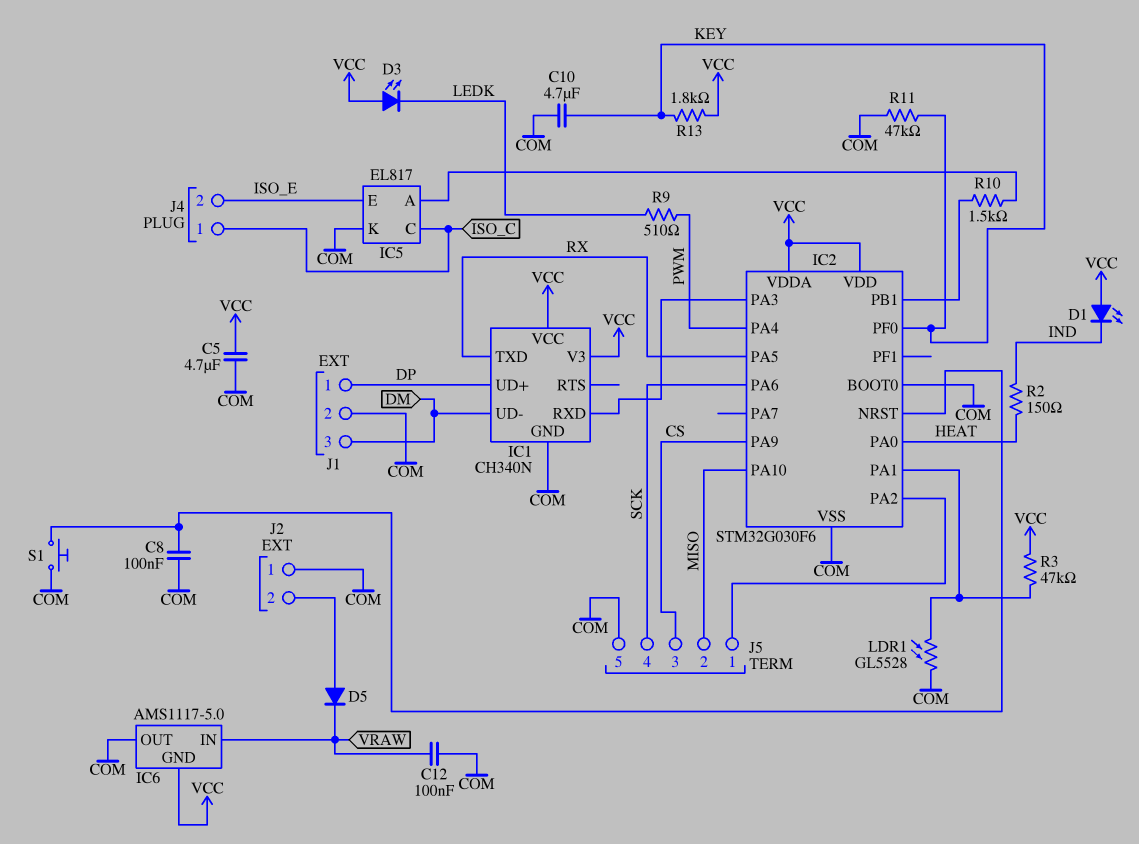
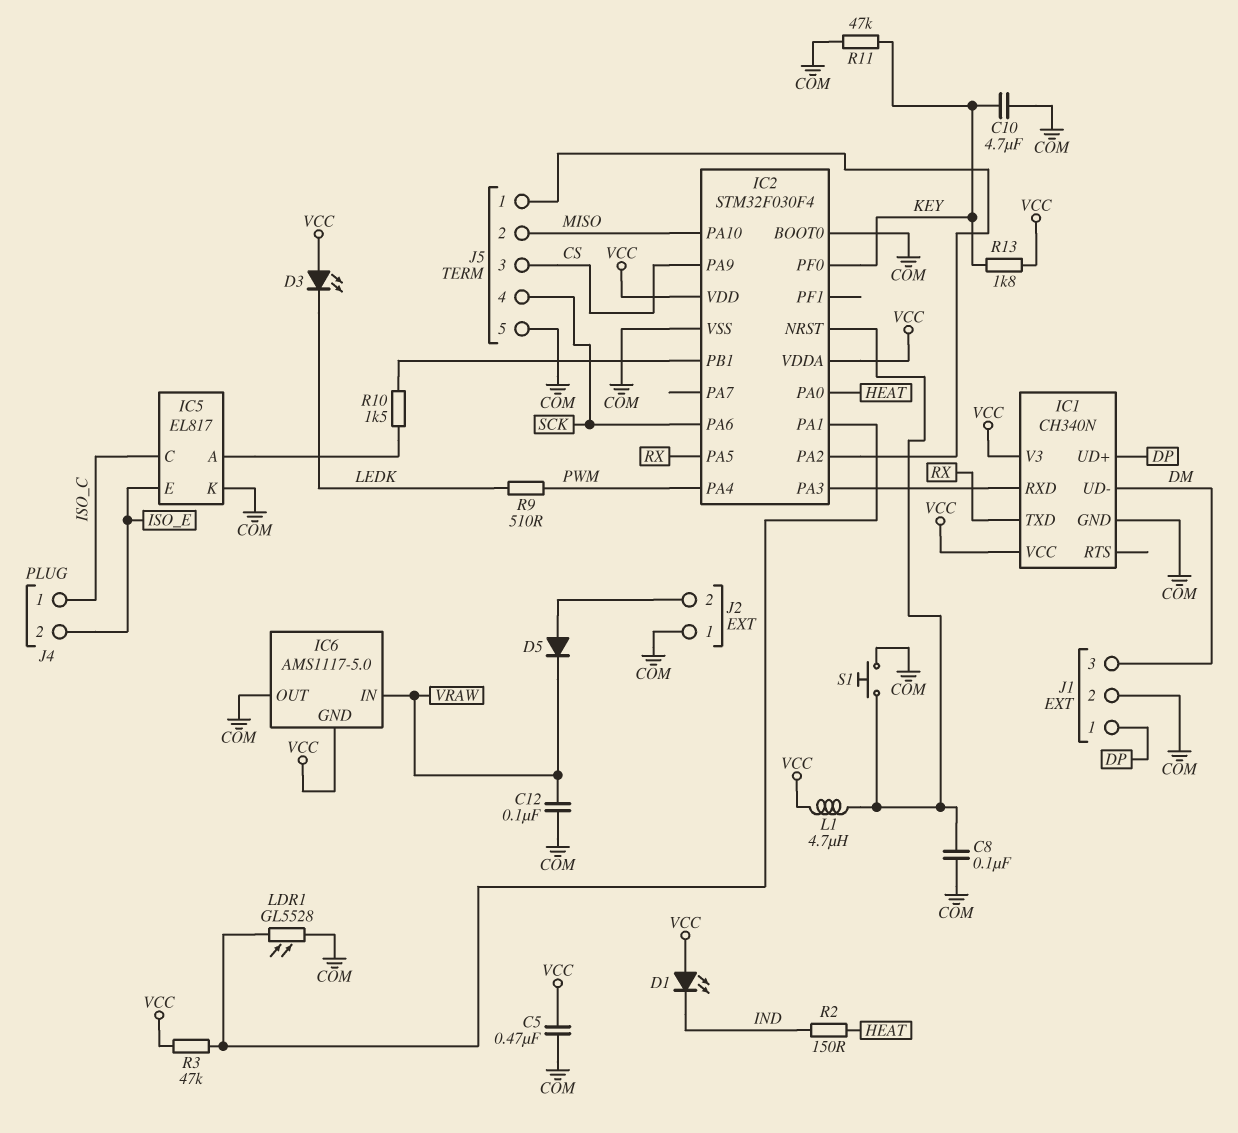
C5: 4.7uF (COM, VCC) -> 470nF (COM, VCC)
IC2: STM32G030F6 -> STM32F030F4
L1: none -> 4.7uH (IC2/NRST, VCC)

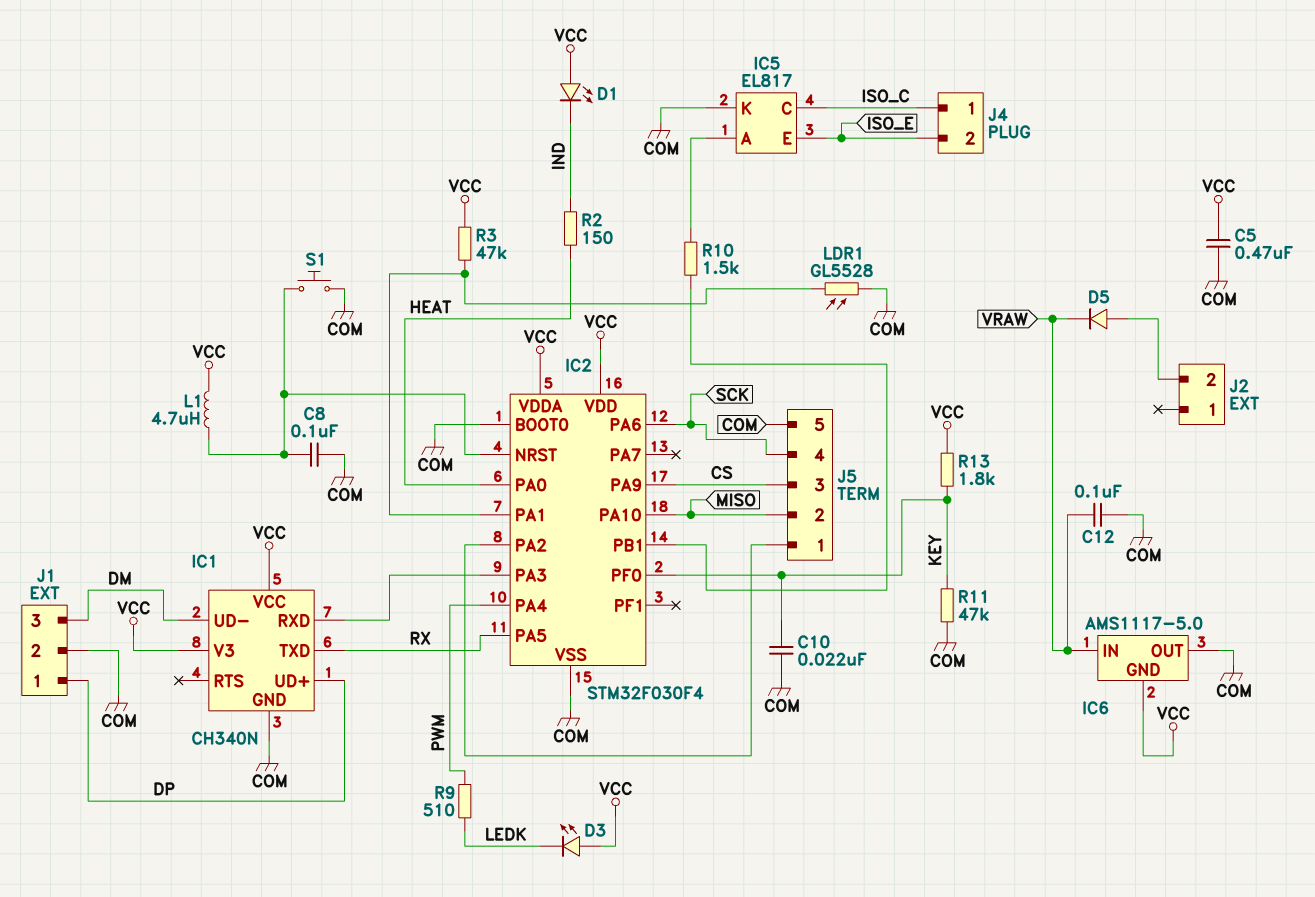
C10: 4.7uF (COM, KEY) -> 22nF (COM, KEY)
J2 pin 1: COM -> none

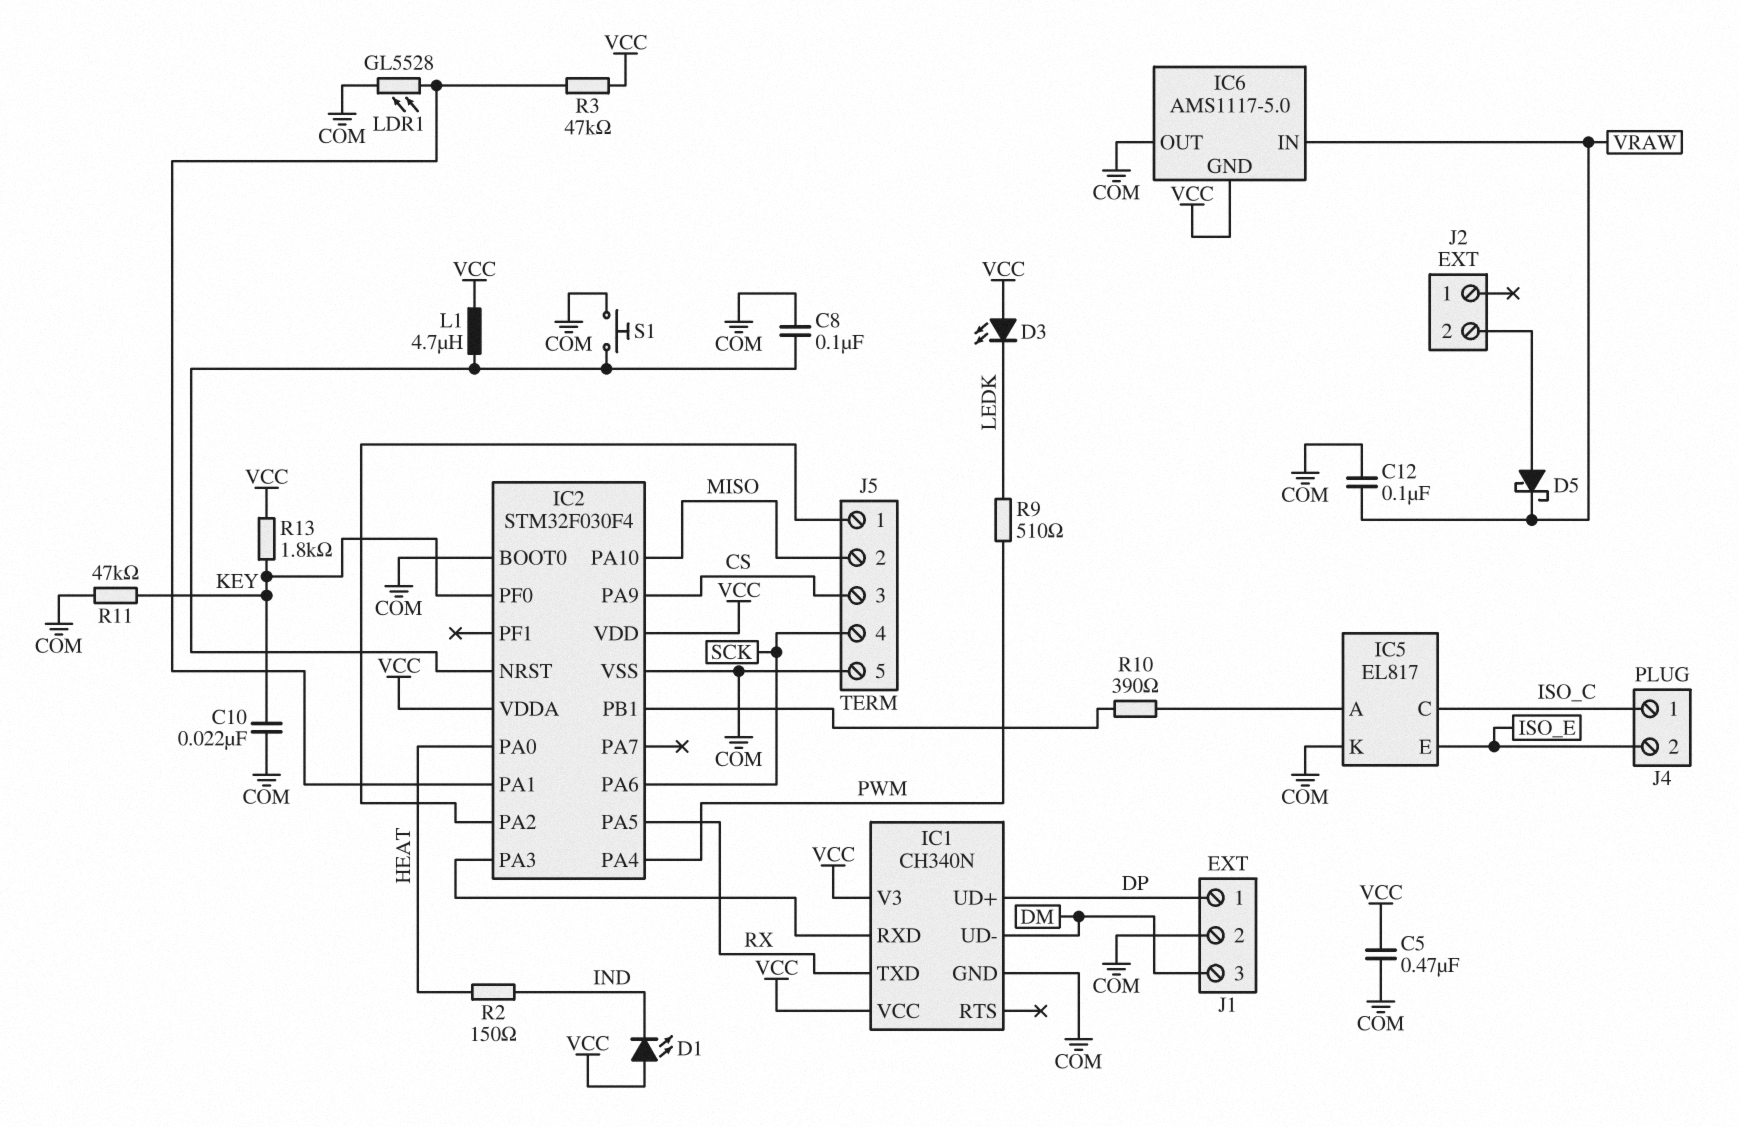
D5: diode (A J2/2, K VRAW) -> schottky (A J2/2, K VRAW)
R10: 1.5k (IC2/PB1, IC5/A) -> 390 (IC2/PB1, IC5/A)

